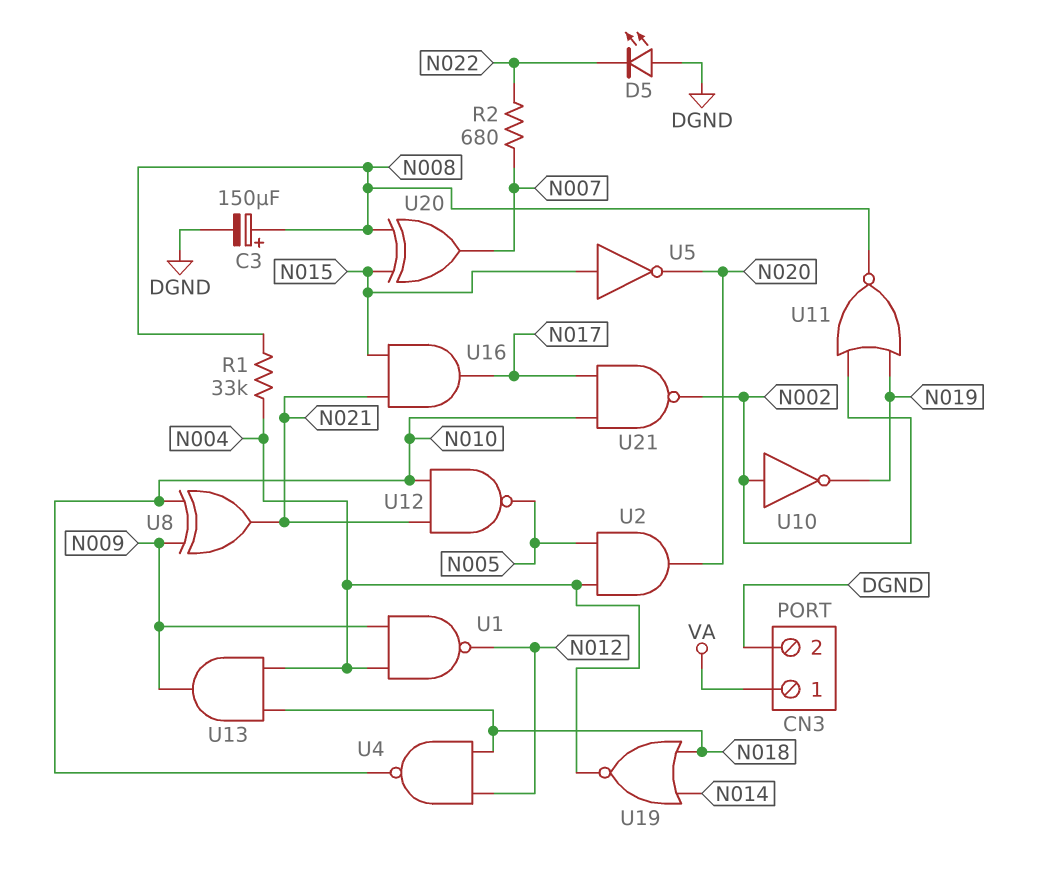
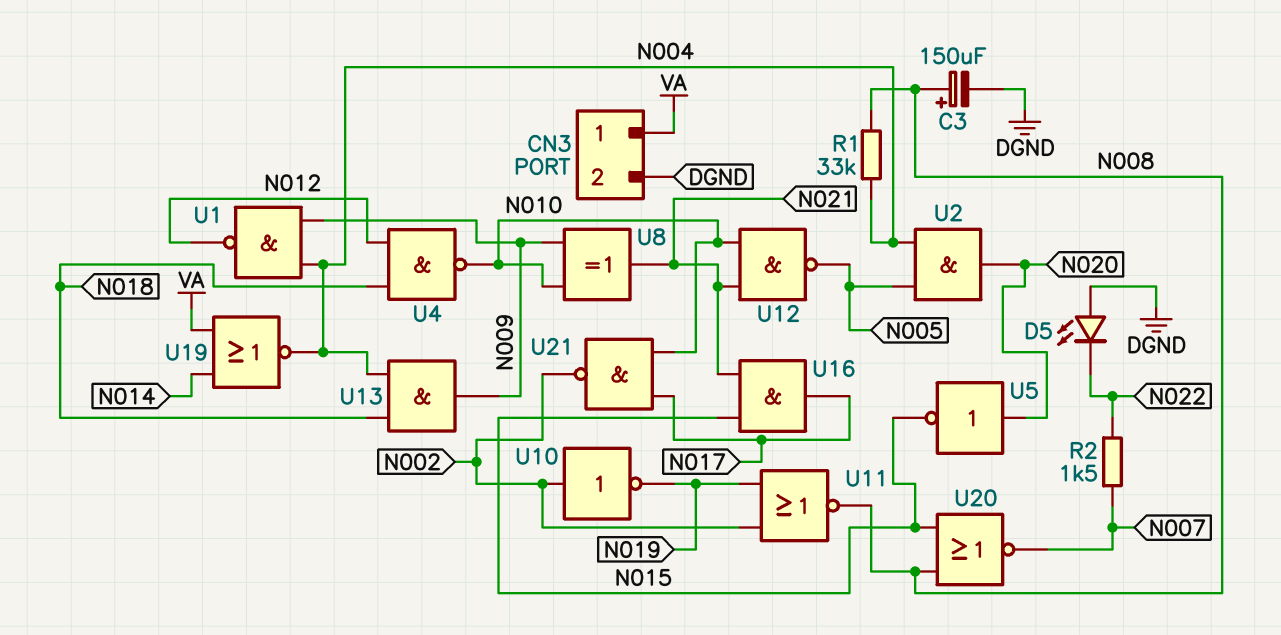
R2: 680 (N007, N022) -> 1.5k (N007, N022)
U5: NOT (in N015, out N020) -> NOT (in N020, out N015)
U19: NOR (in N014, in N018, out N004) -> NOR (in N014, in VA, out N004)
U20: XOR (in N008, in N015, out N007) -> NOR (in N008, in N015, out N007)

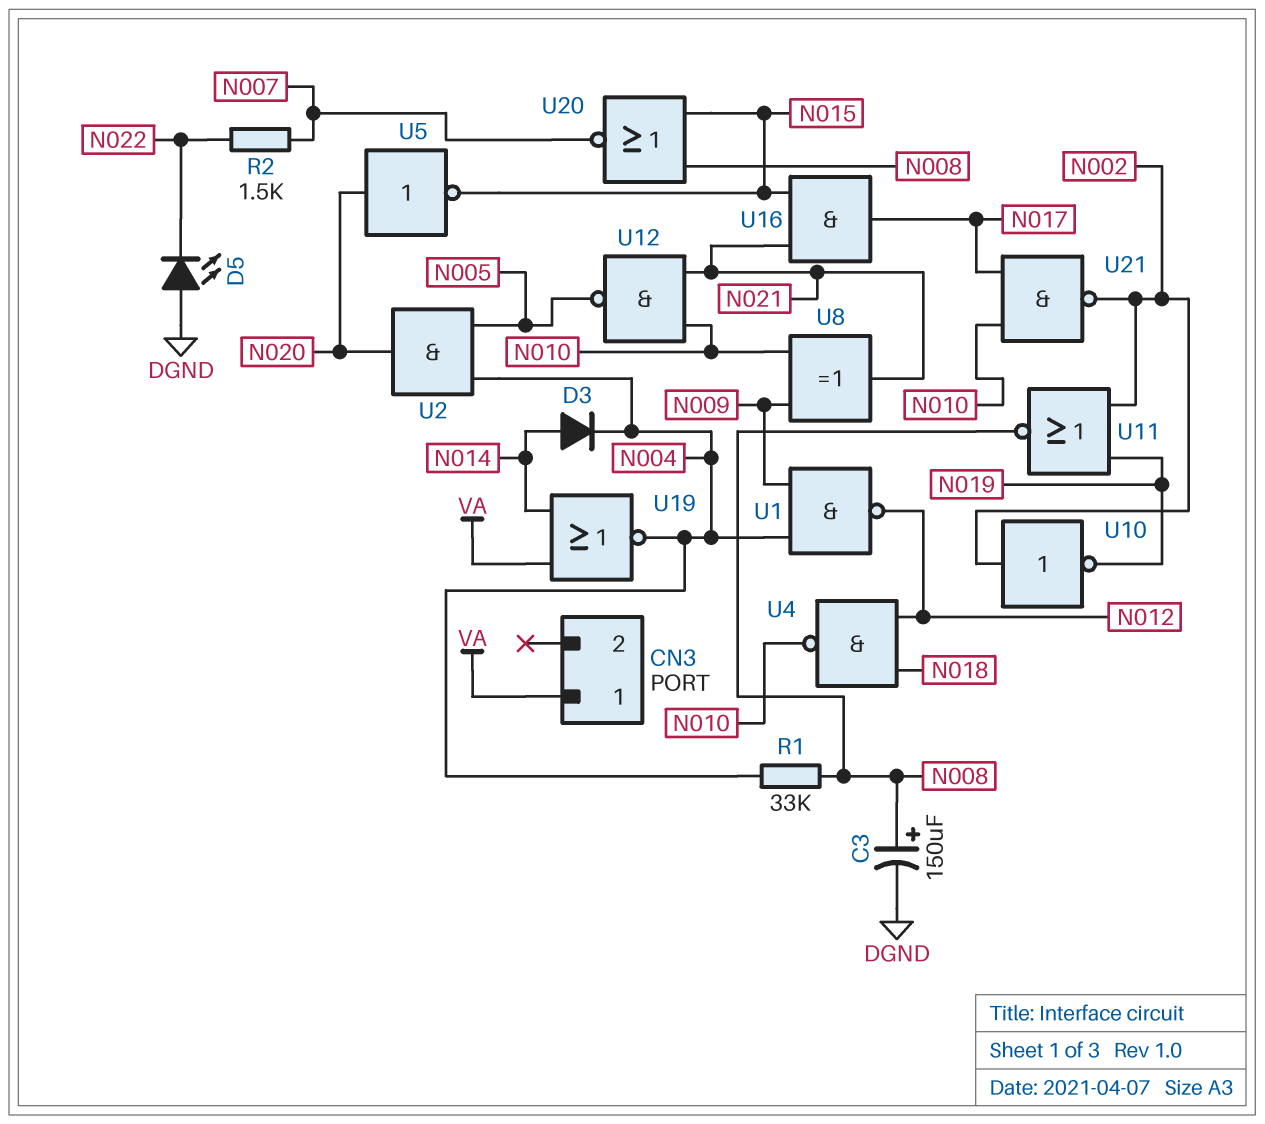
CN3 pin 2: DGND -> none
D3: none -> diode (A N014, K N004)
U13: AND (in N004, in N018, out N009) -> none

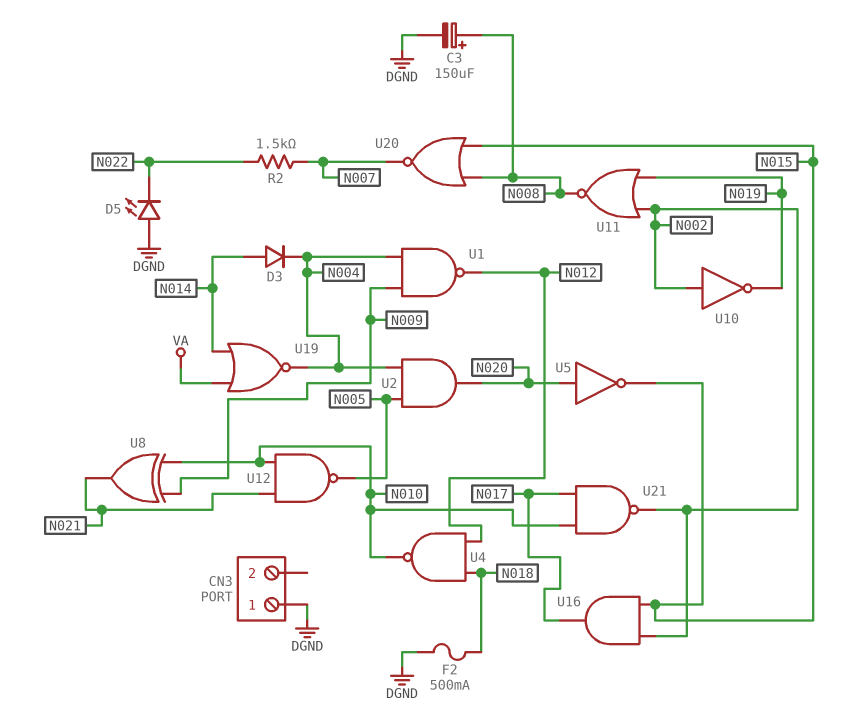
CN3 pin 1: VA -> DGND
F2: none -> 500mA (DGND, N018)
R1: 33k (N004, N008) -> none
U16: AND (in N015, in N021, out N017) -> AND (in N002, in N015, out N017)

